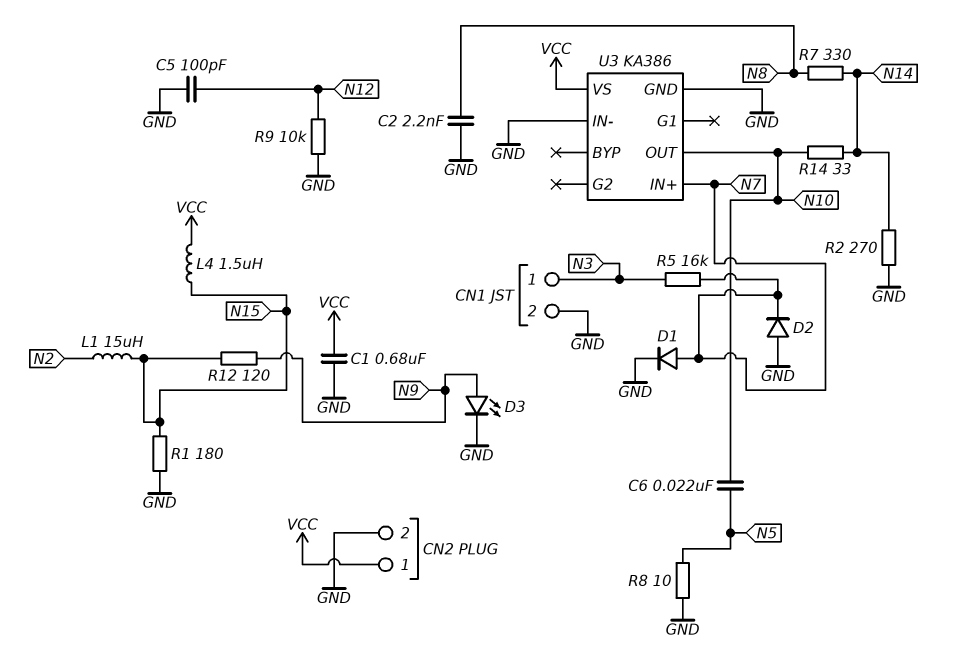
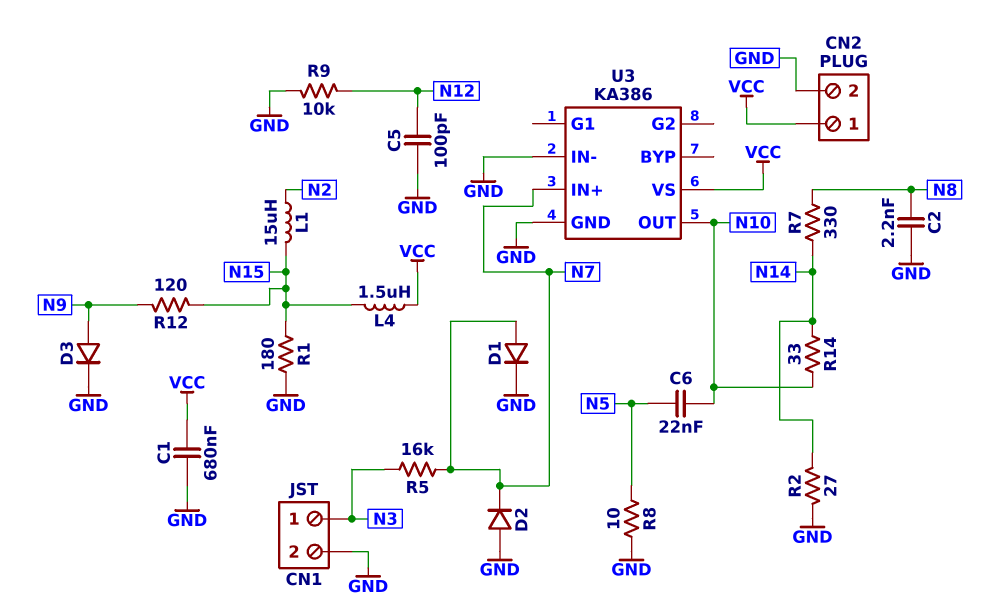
D3: LED (A N9, K GND) -> diode (A N9, K GND)
R2: 270 (GND, N14) -> 27 (GND, N14)

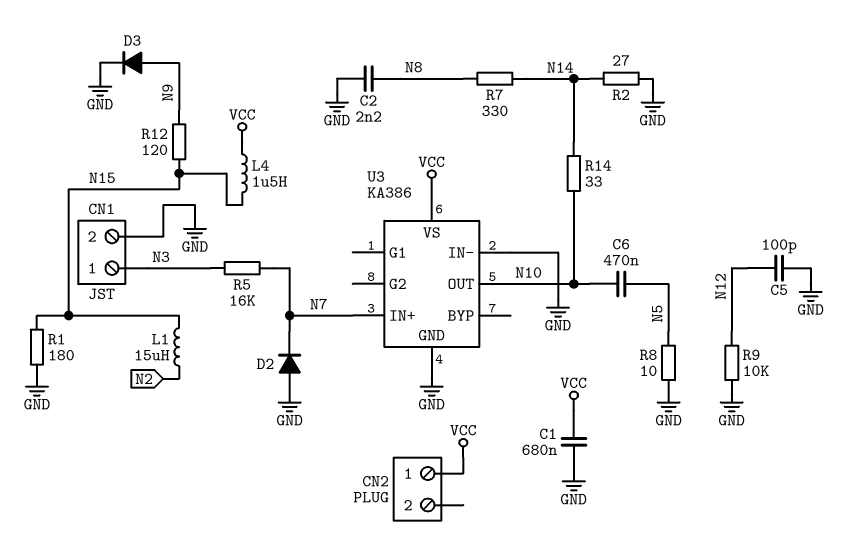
C6: 22nF (N5, N10) -> 470nF (N5, N10)
CN2 pin 2: GND -> none
D1: diode (A N7, K GND) -> none

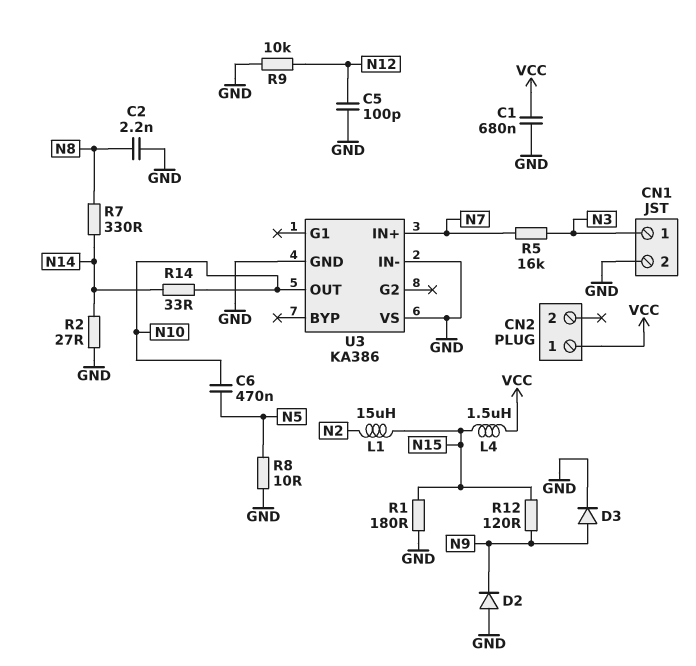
D2: diode (A GND, K N7) -> diode (A GND, K N9)
U3 pin VS: VCC -> GND

